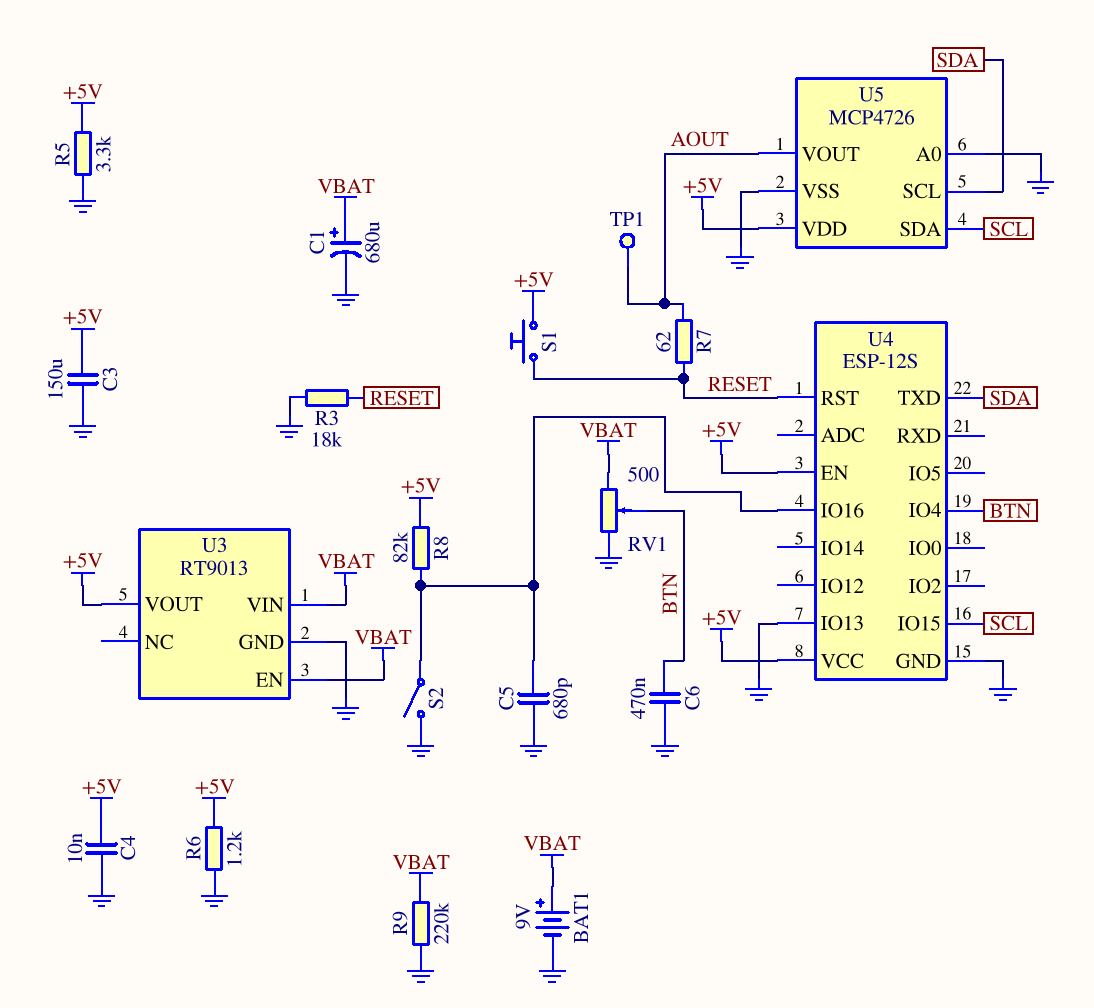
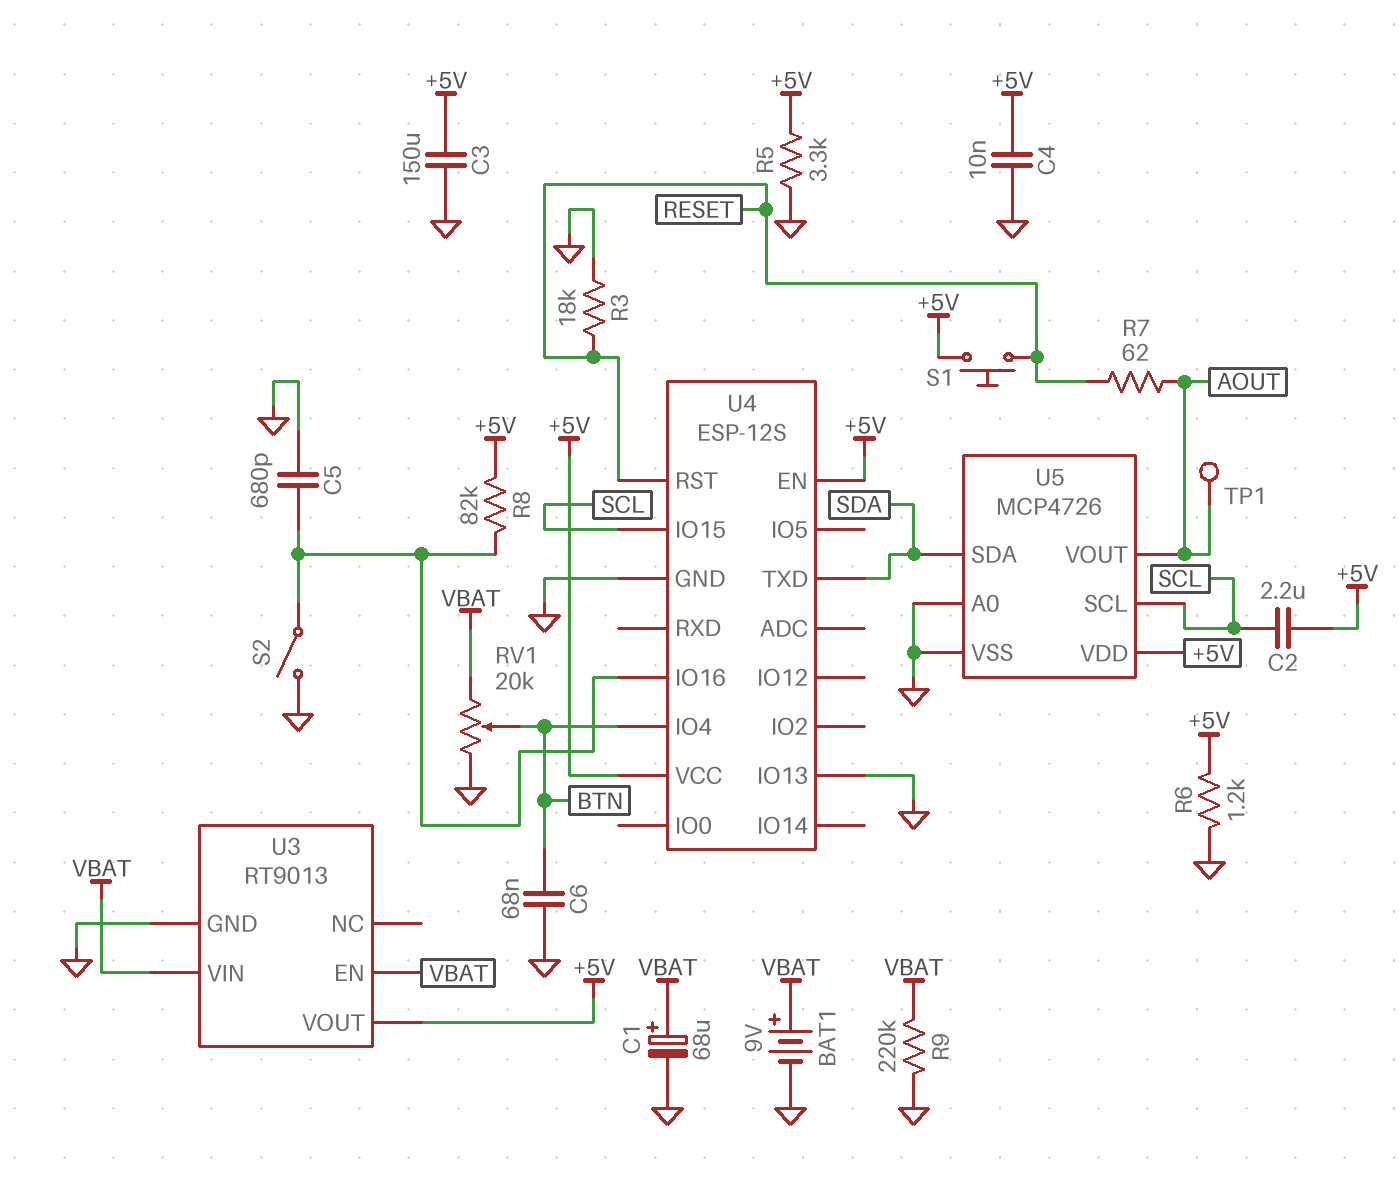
C1: 680uF (plus VBAT, minus GND) -> 68uF (plus VBAT, minus GND)
C2: none -> 2.2uF (+5V, SCL)
C6: 470nF (BTN, GND) -> 68nF (BTN, GND)
RV1: 500 (GND, VBAT, wiper BTN) -> 20k (GND, VBAT, wiper BTN)
U5 pin SCL: SDA -> SCL
U5 pin SDA: SCL -> SDA

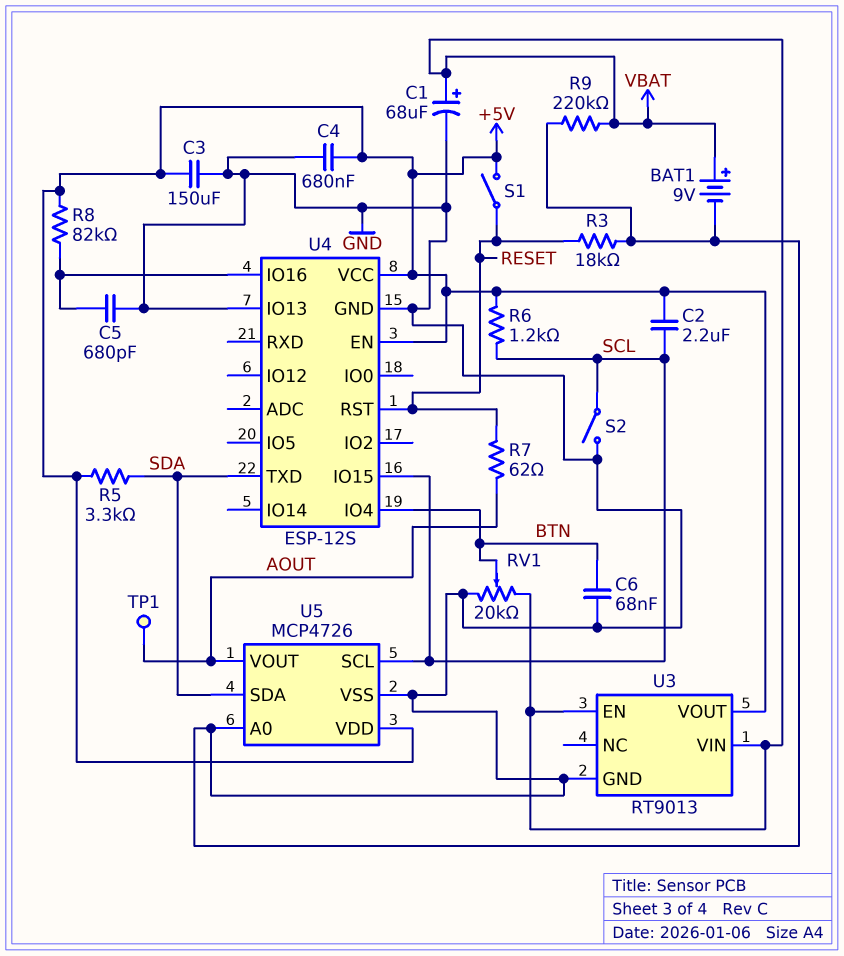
C4: 10nF (+5V, GND) -> 680nF (+5V, GND)
R5: 3.3k (+5V, GND) -> 3.3k (+5V, SDA)
R6: 1.2k (+5V, GND) -> 1.2k (+5V, SCL)
S1: button (+5V, RESET) -> switch (+5V, RESET)
S2: switch (GND, U4/IO16) -> switch (GND, SCL)

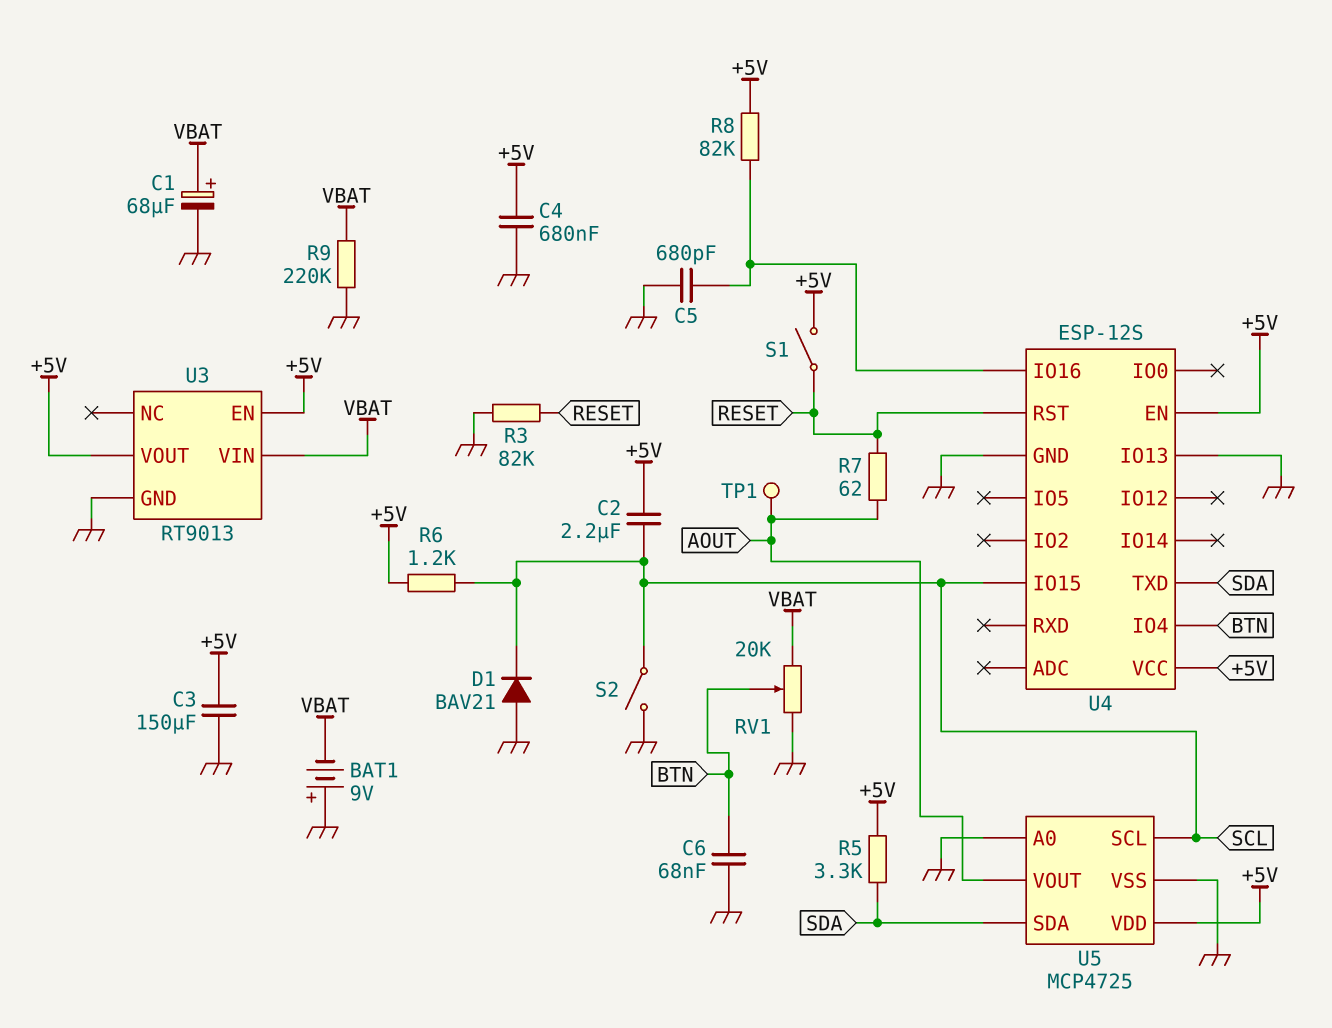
BAT1: 9V (plus VBAT, minus GND) -> 9V (plus GND, minus VBAT)
D1: none -> diode BAV21 (A GND, K SCL)
R3: 18k (GND, RESET) -> 82k (GND, RESET)
U3 pin EN: VBAT -> +5V
U5: MCP4726 -> MCP4725

